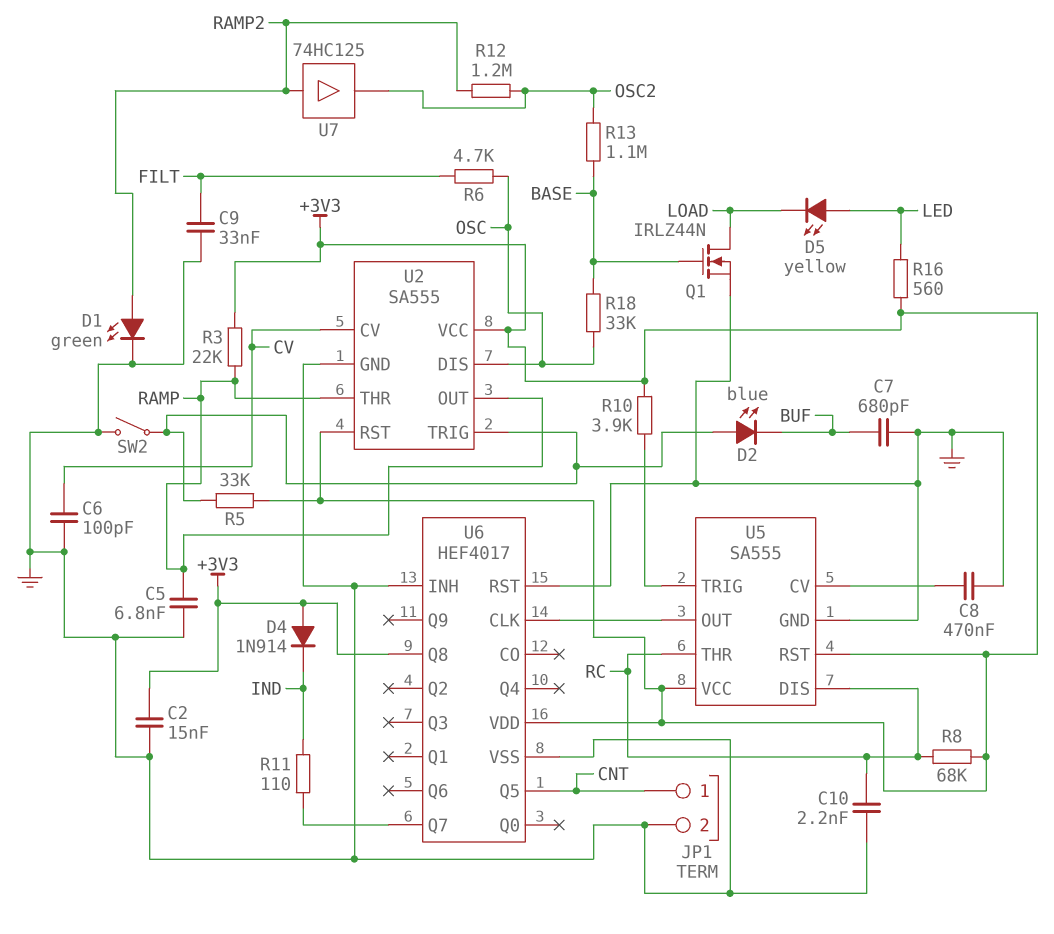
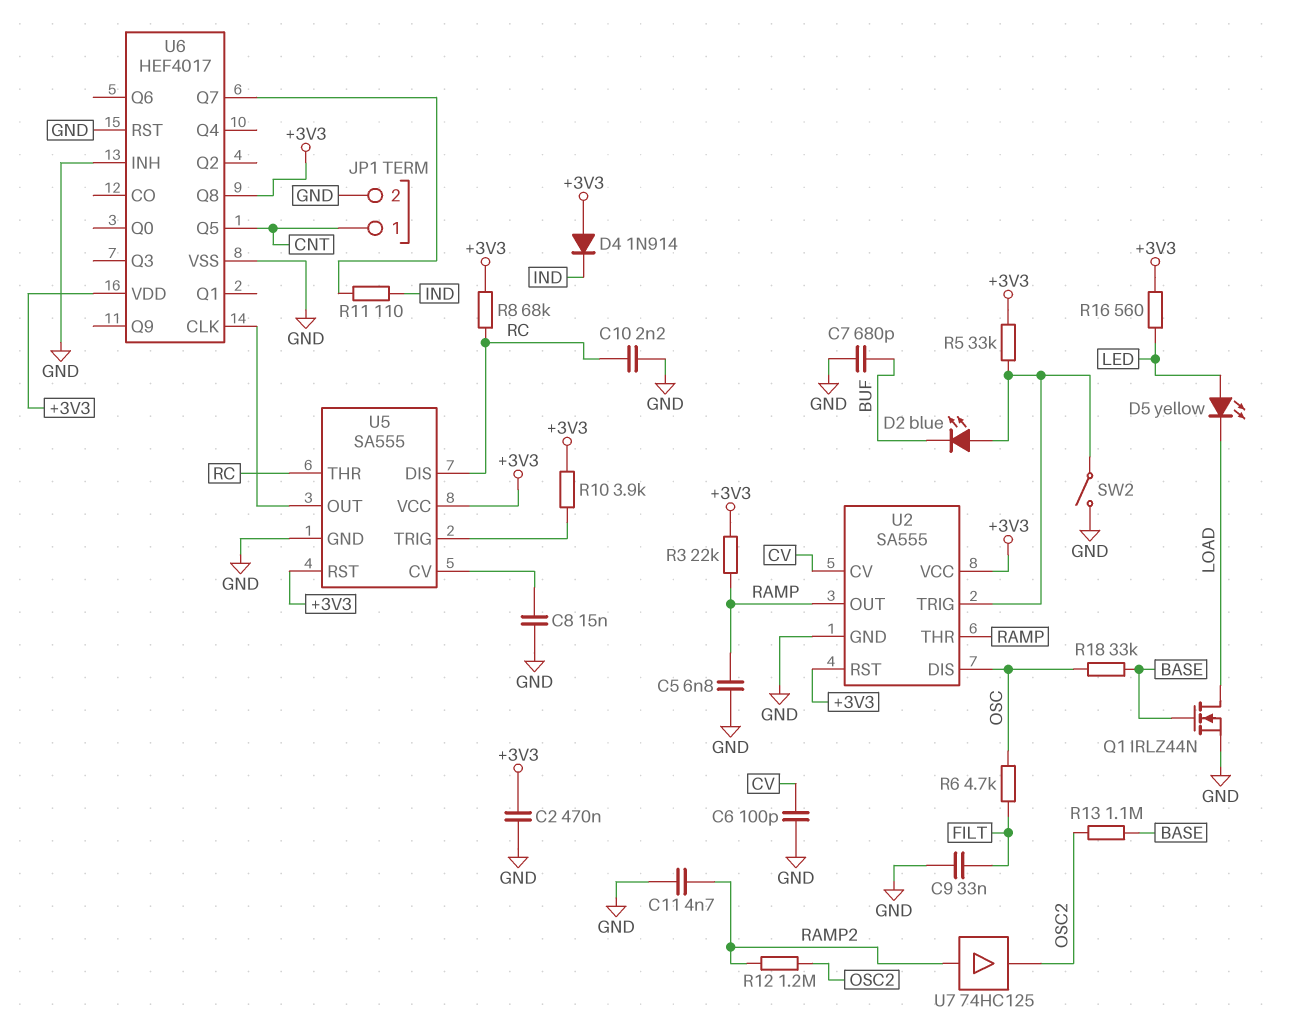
C2: 15nF (+3V3, GND) -> 470nF (+3V3, GND)
C8: 470nF (GND, U5/CV) -> 15nF (GND, U5/CV)
C11: none -> 4.7nF (GND, RAMP2)
D1: LED green (A RAMP2, K GND) -> none

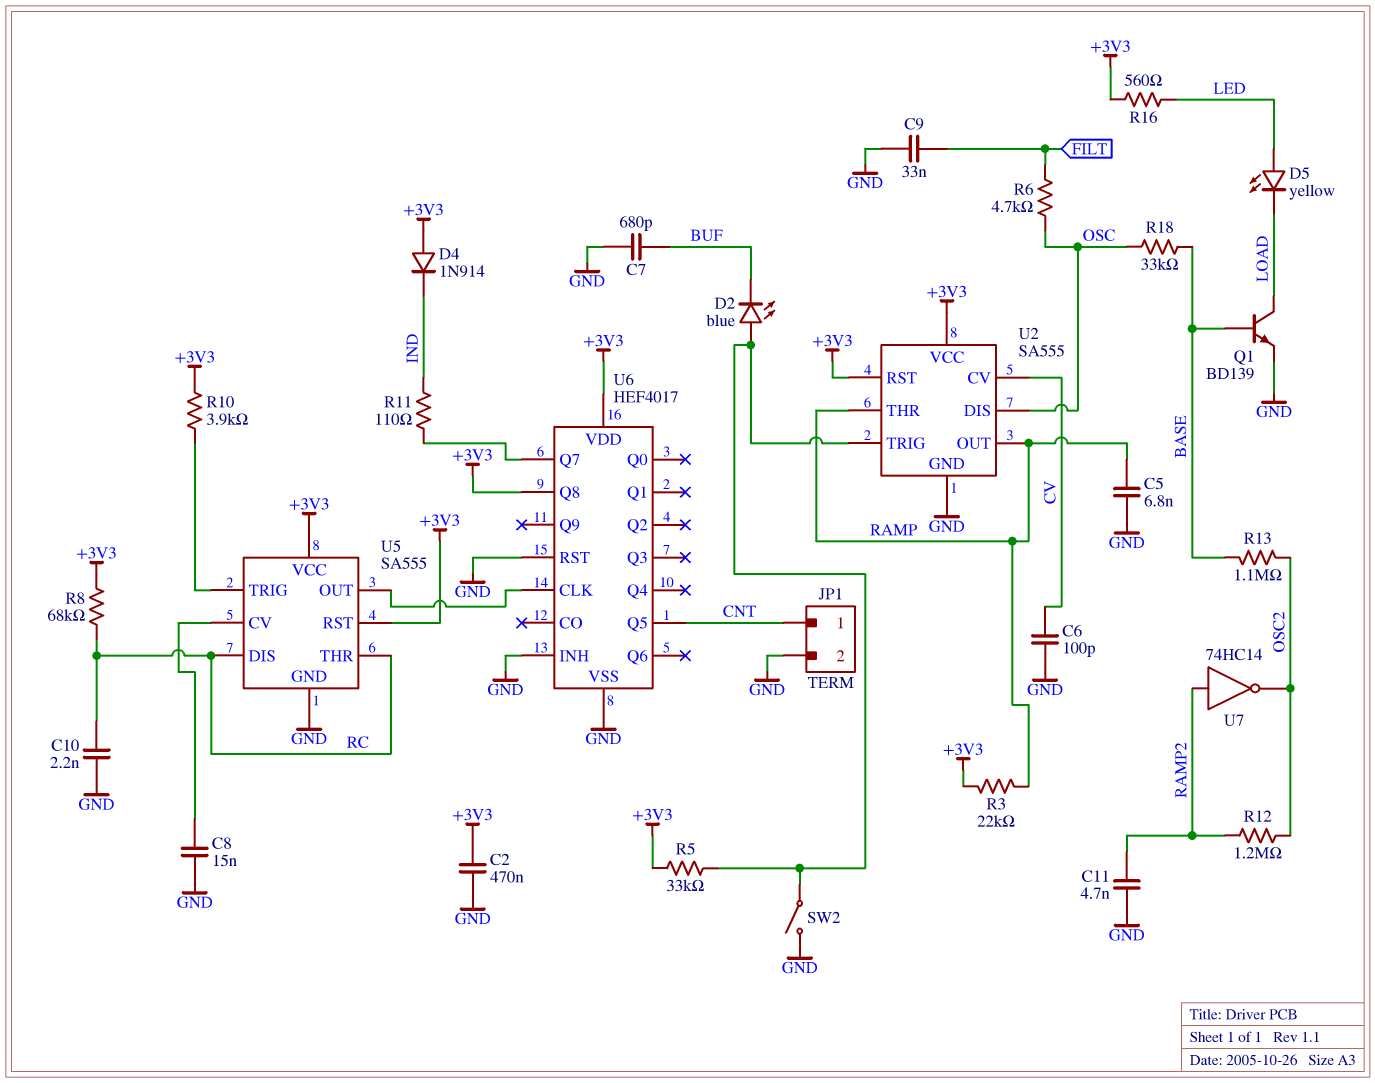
Q1: NMOS IRLZ44N (G BASE, D LOAD, S GND) -> NPN BD139 (B BASE, C LOAD, E GND)
U7: buffer 74HC125 (in RAMP2, out OSC2) -> NOT 74HC14 (in RAMP2, out OSC2)

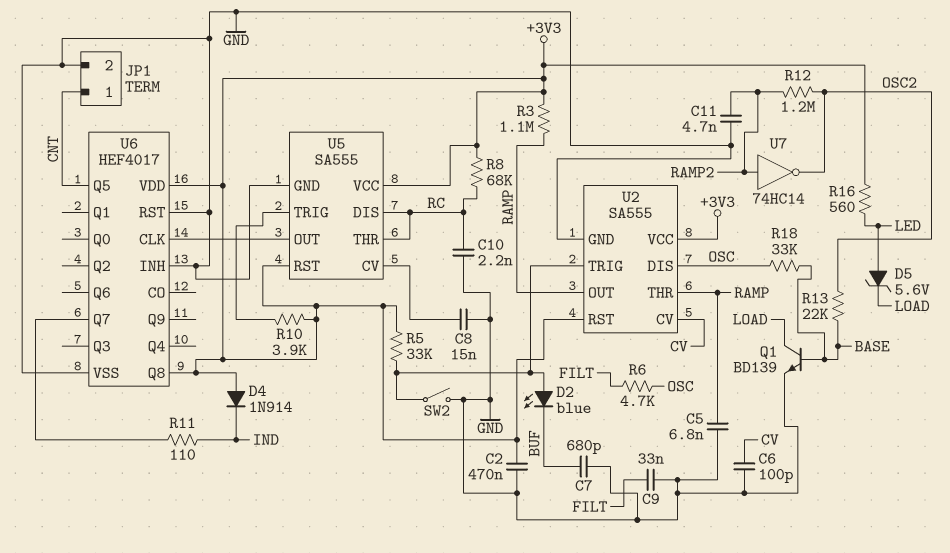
D5: LED yellow (A LED, K LOAD) -> zener 5.6V (A LED, K LOAD)
R3: 22k (+3V3, RAMP) -> 1.1M (+3V3, RAMP)
R13: 1.1M (BASE, OSC2) -> 22k (BASE, OSC2)

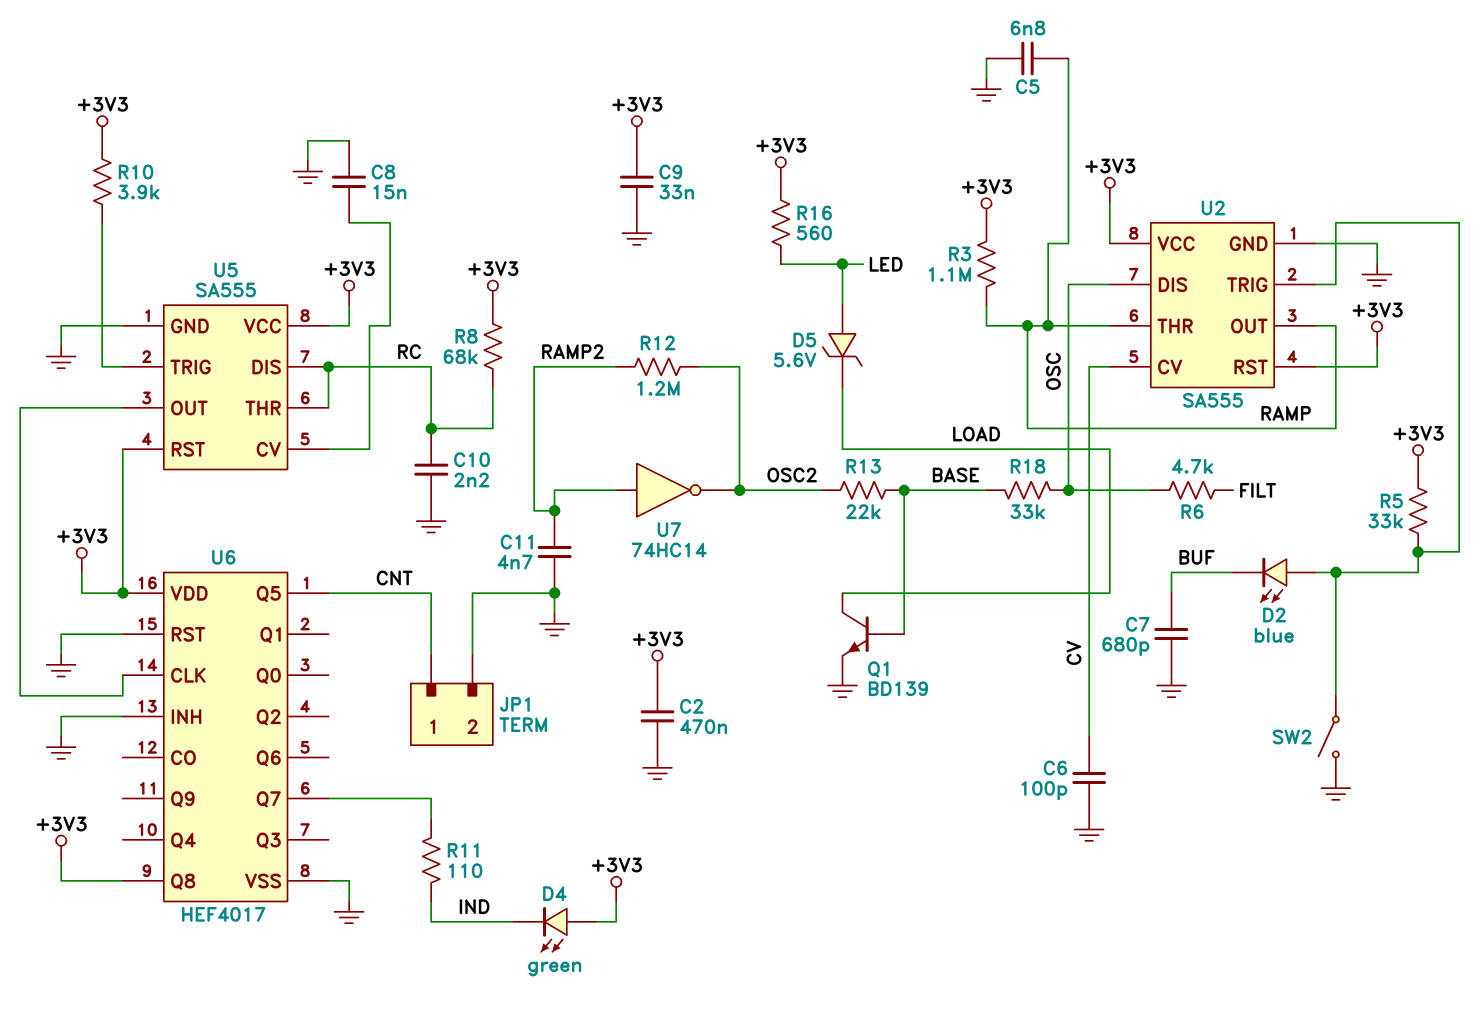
C9: 33nF (FILT, GND) -> 33nF (+3V3, GND)
D4: diode 1N914 (A +3V3, K IND) -> LED green (A +3V3, K IND)

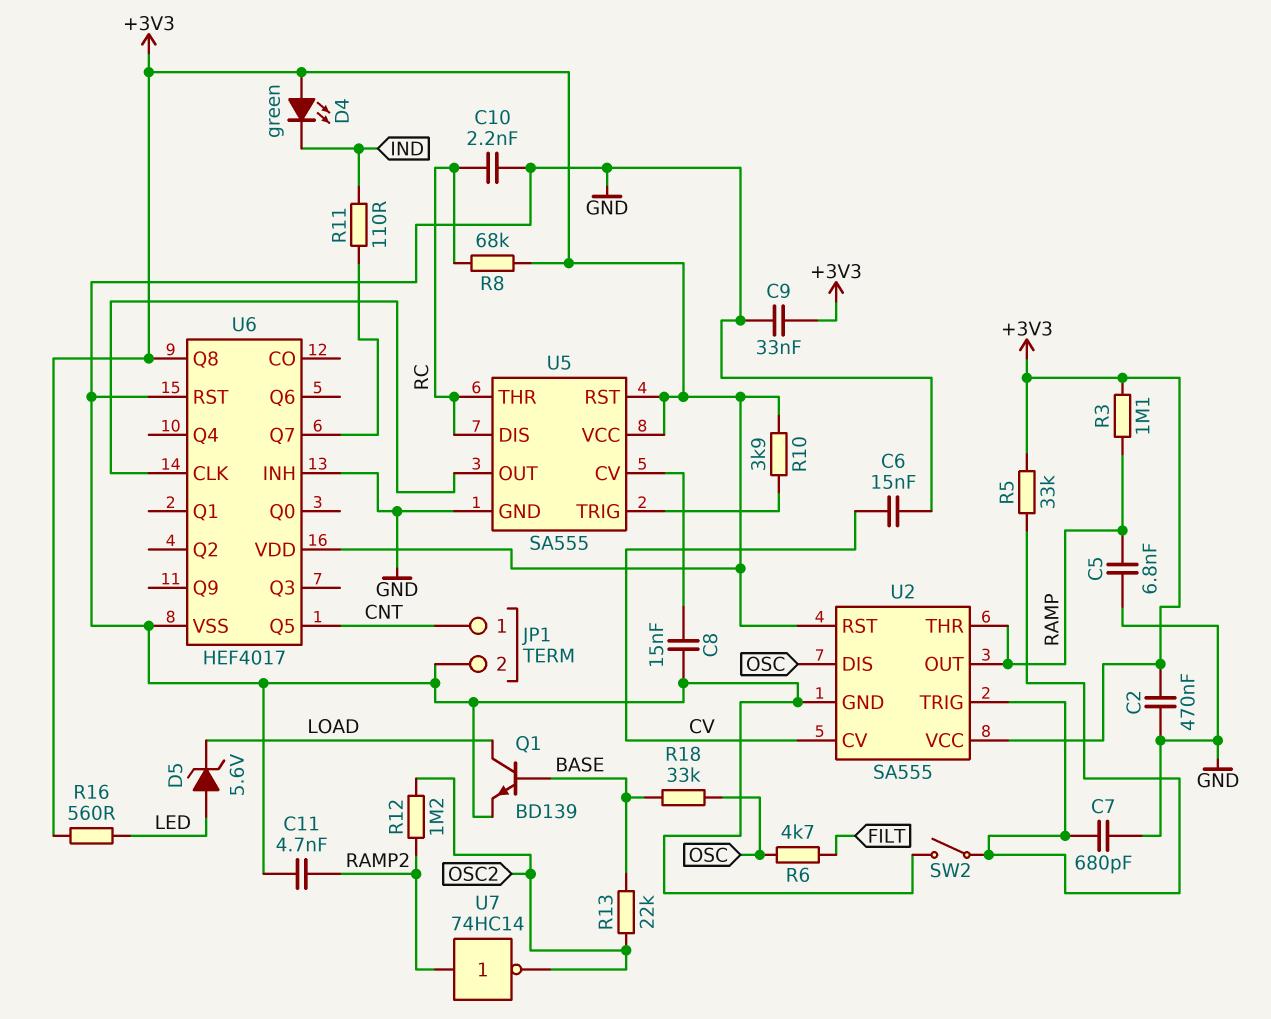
C6: 100pF (CV, GND) -> 15nF (CV, GND)
C7: 680pF (BUF, GND) -> 680pF (GND, U2/TRIG)
D2: LED blue (A U2/TRIG, K BUF) -> none

